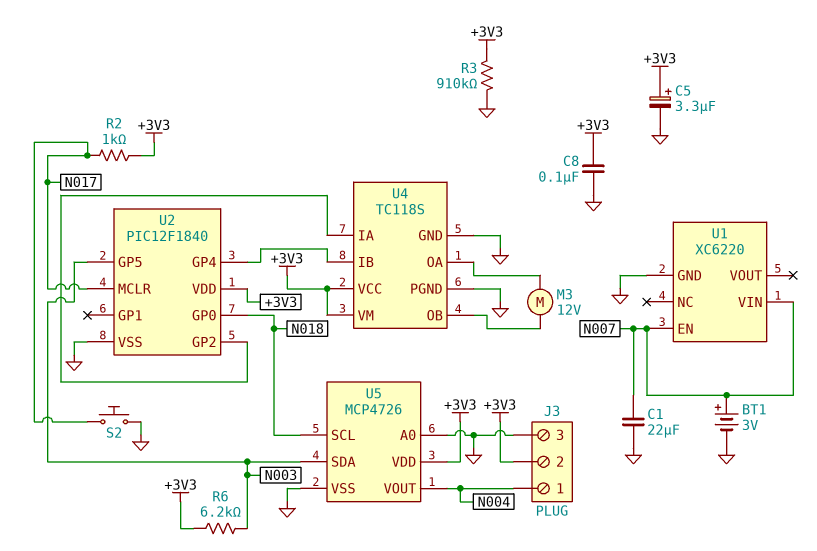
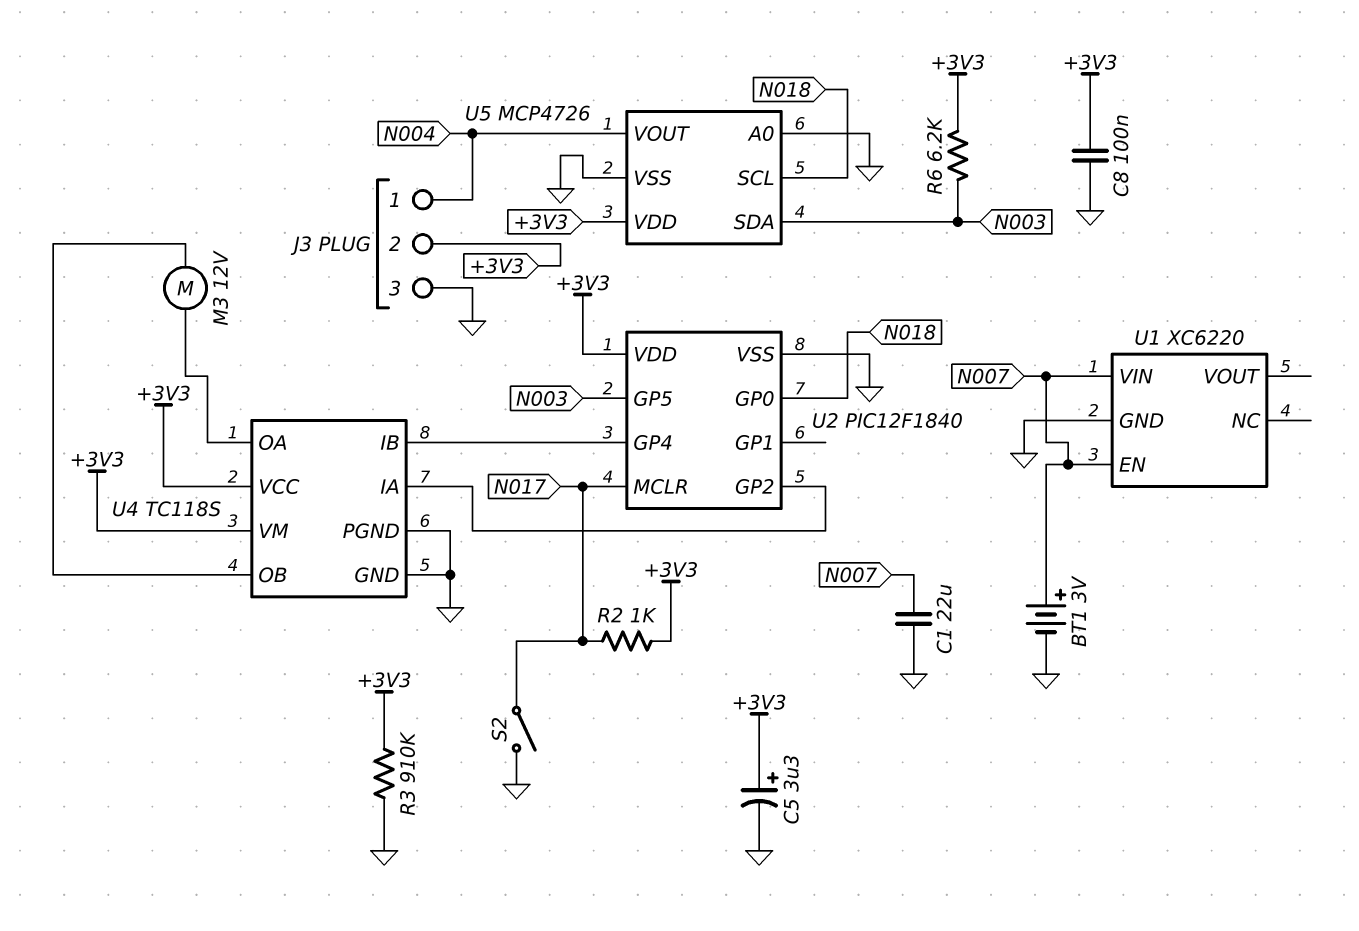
S2: button (GND, N017) -> switch (GND, N017)

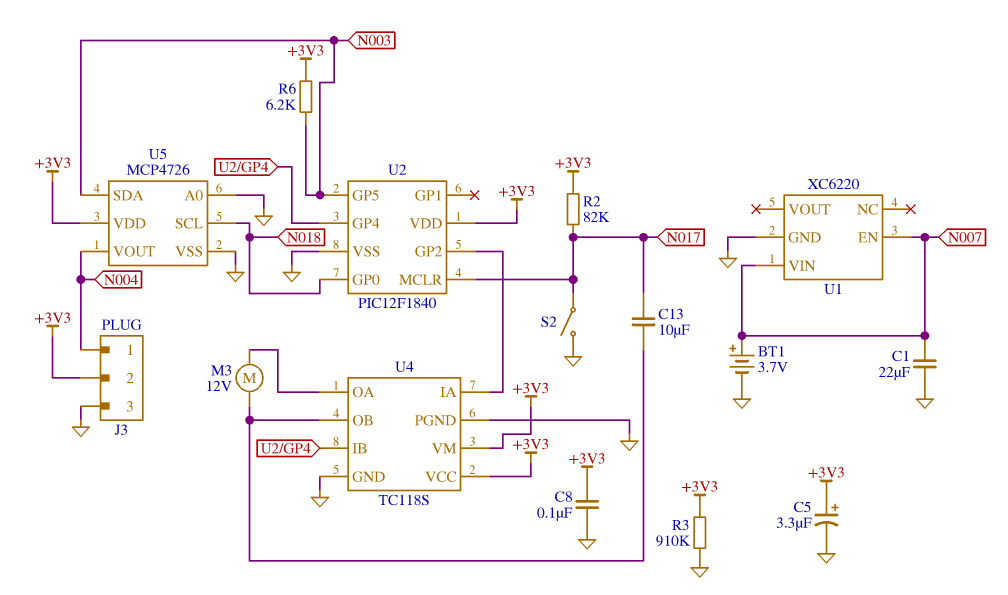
BT1: 3V (plus N007, minus GND) -> 3.7V (plus N007, minus GND)
C13: none -> 10uF (N017, U4/OB)
R2: 1k (+3V3, N017) -> 82k (+3V3, N017)

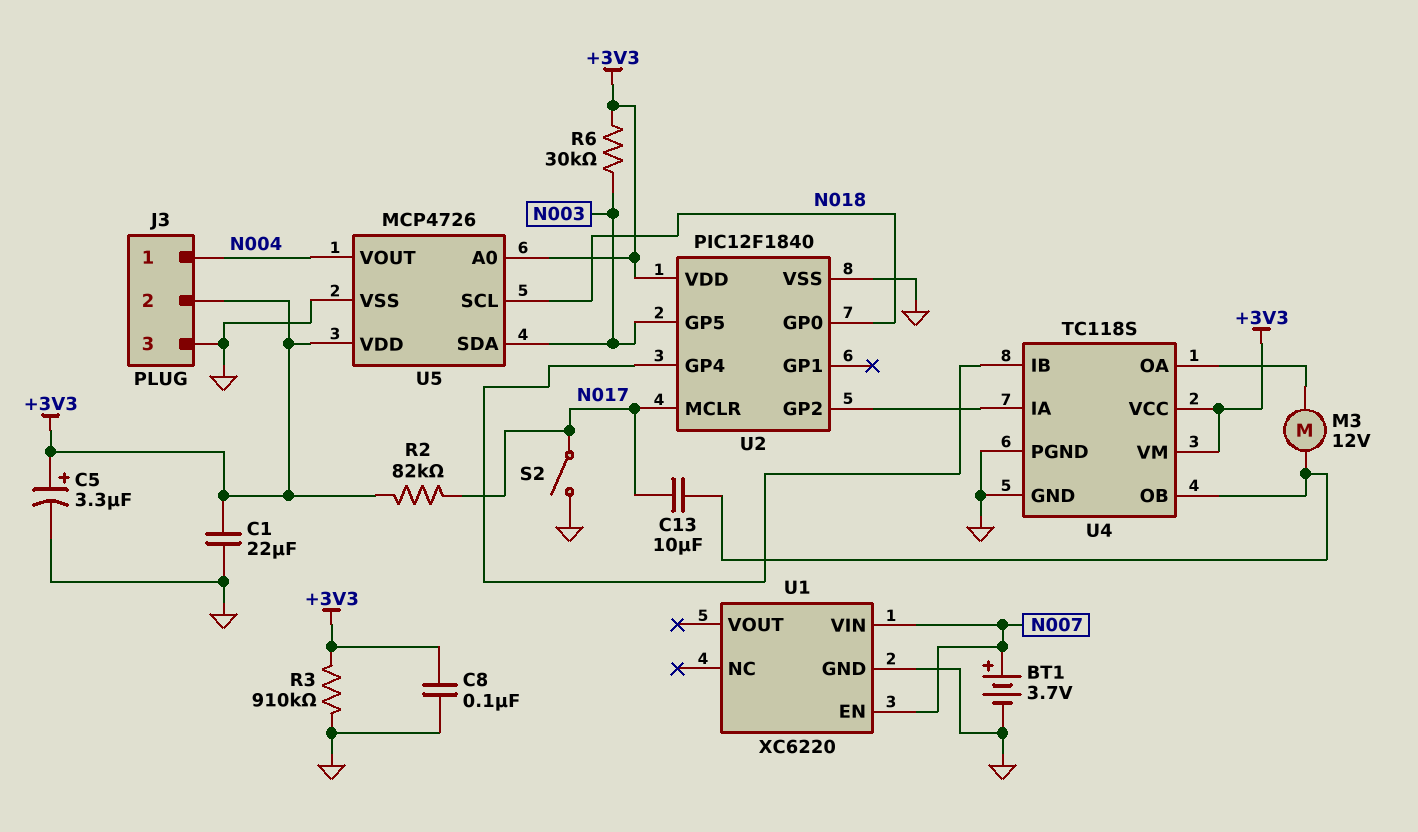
C1: 22uF (GND, N007) -> 22uF (+3V3, GND)
R6: 6.2k (+3V3, N003) -> 30k (+3V3, N003)
U5 pin A0: GND -> +3V3

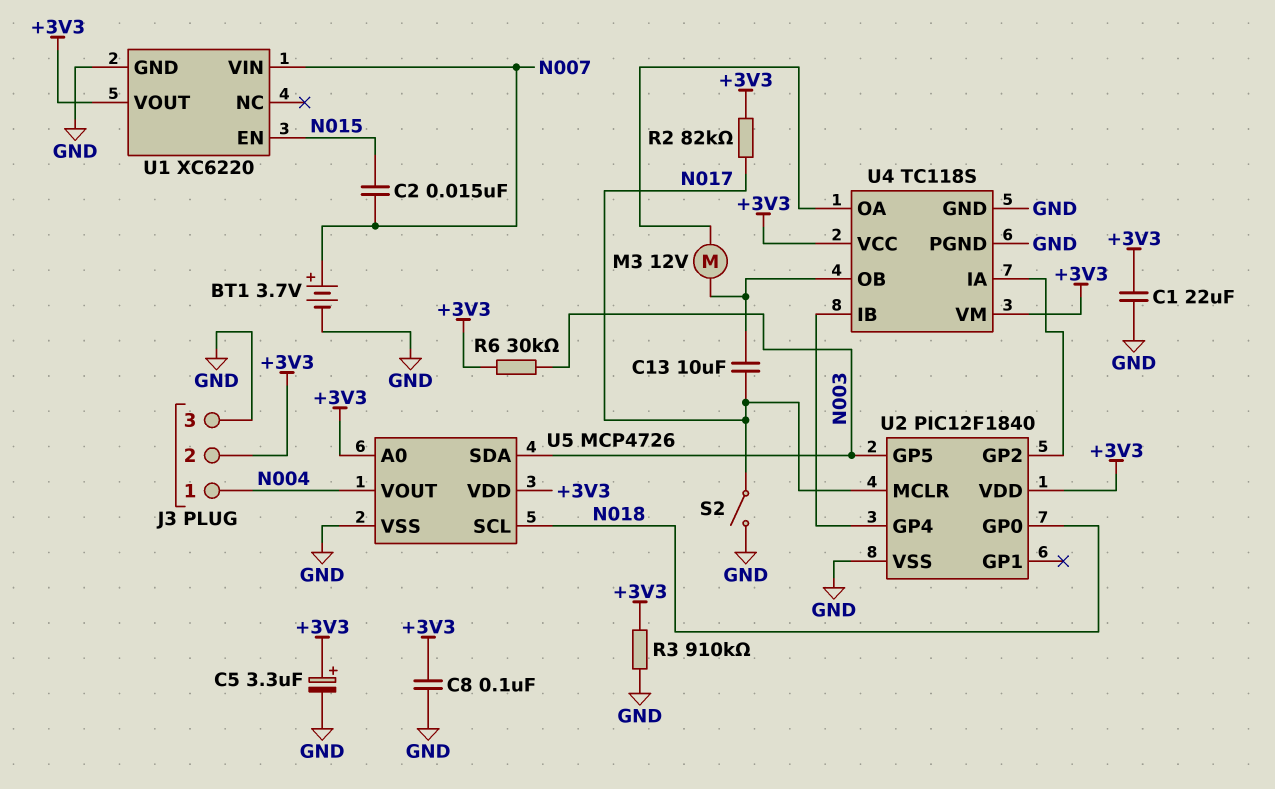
C2: none -> 15nF (N007, N015)
U1 pin EN: N007 -> N015
U1 pin VOUT: none -> +3V3

